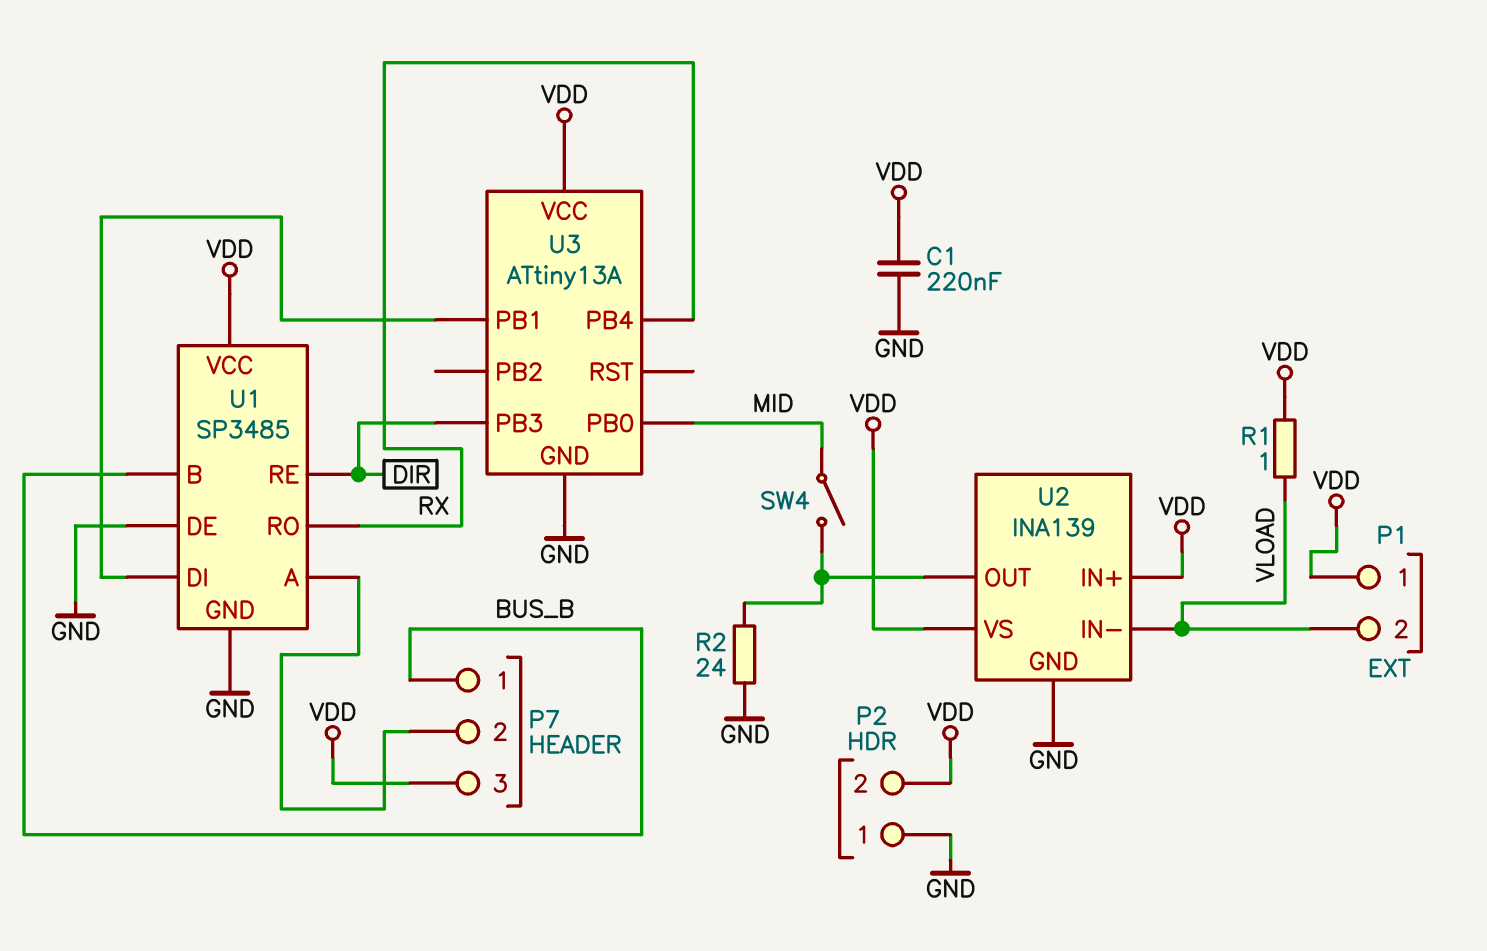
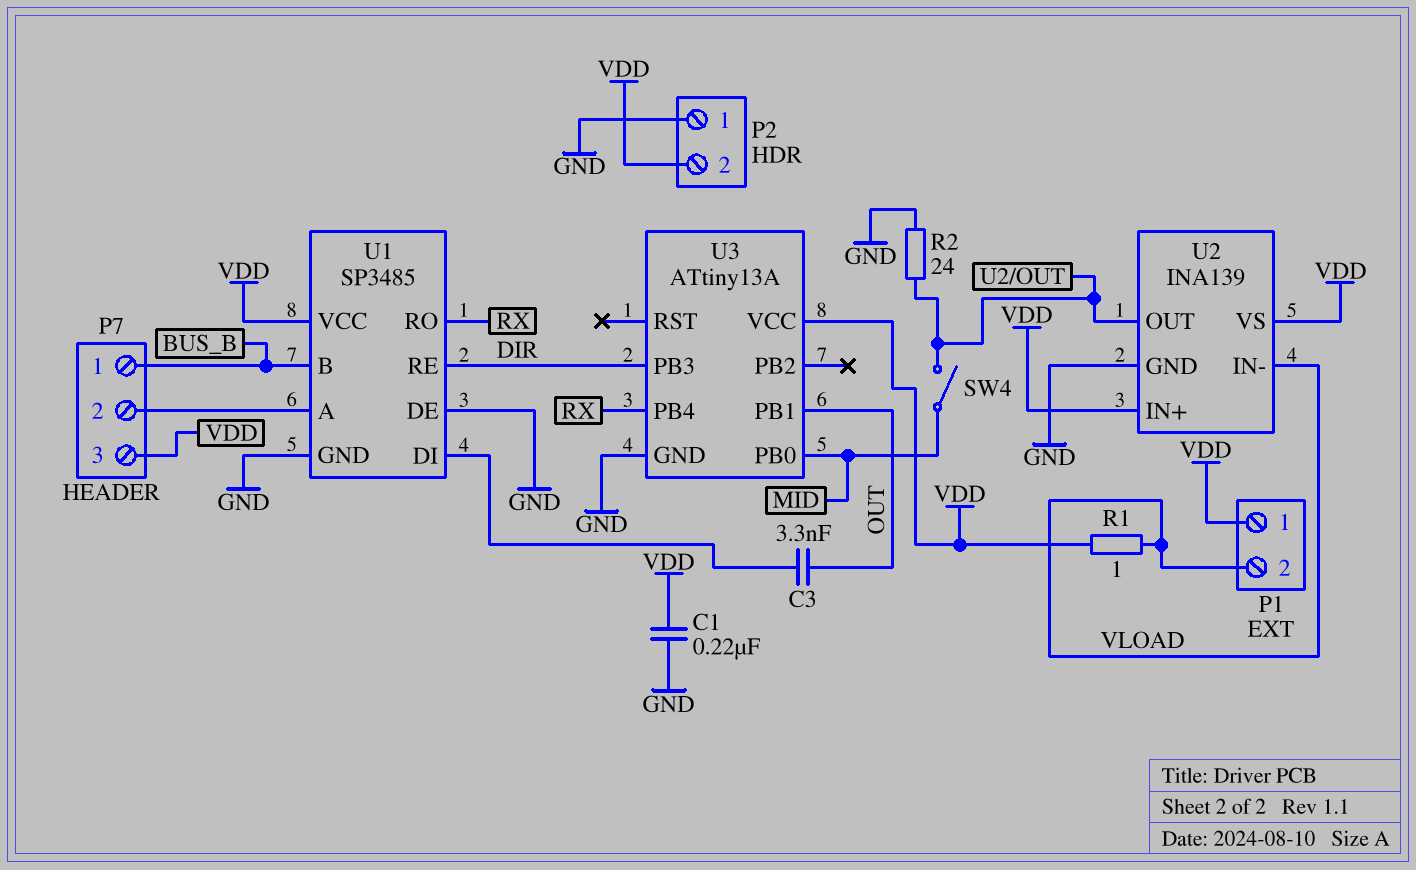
C3: none -> 3.3nF (OUT, U1/DI)
U3 pin PB1: U1/DI -> OUT

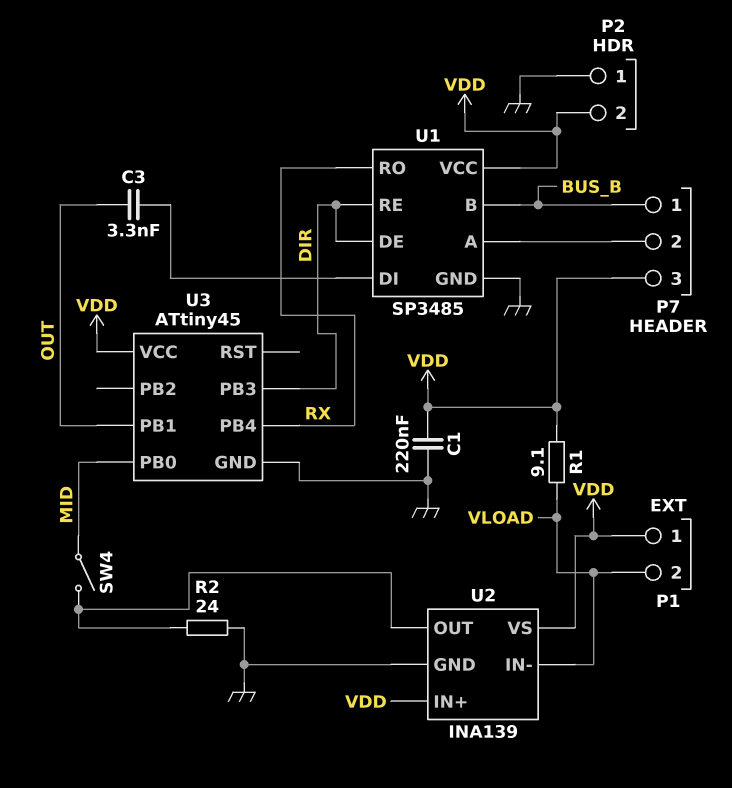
R1: 1 (VDD, VLOAD) -> 9.1 (VDD, VLOAD)
U1 pin DE: GND -> DIR
U3: ATtiny13A -> ATtiny45

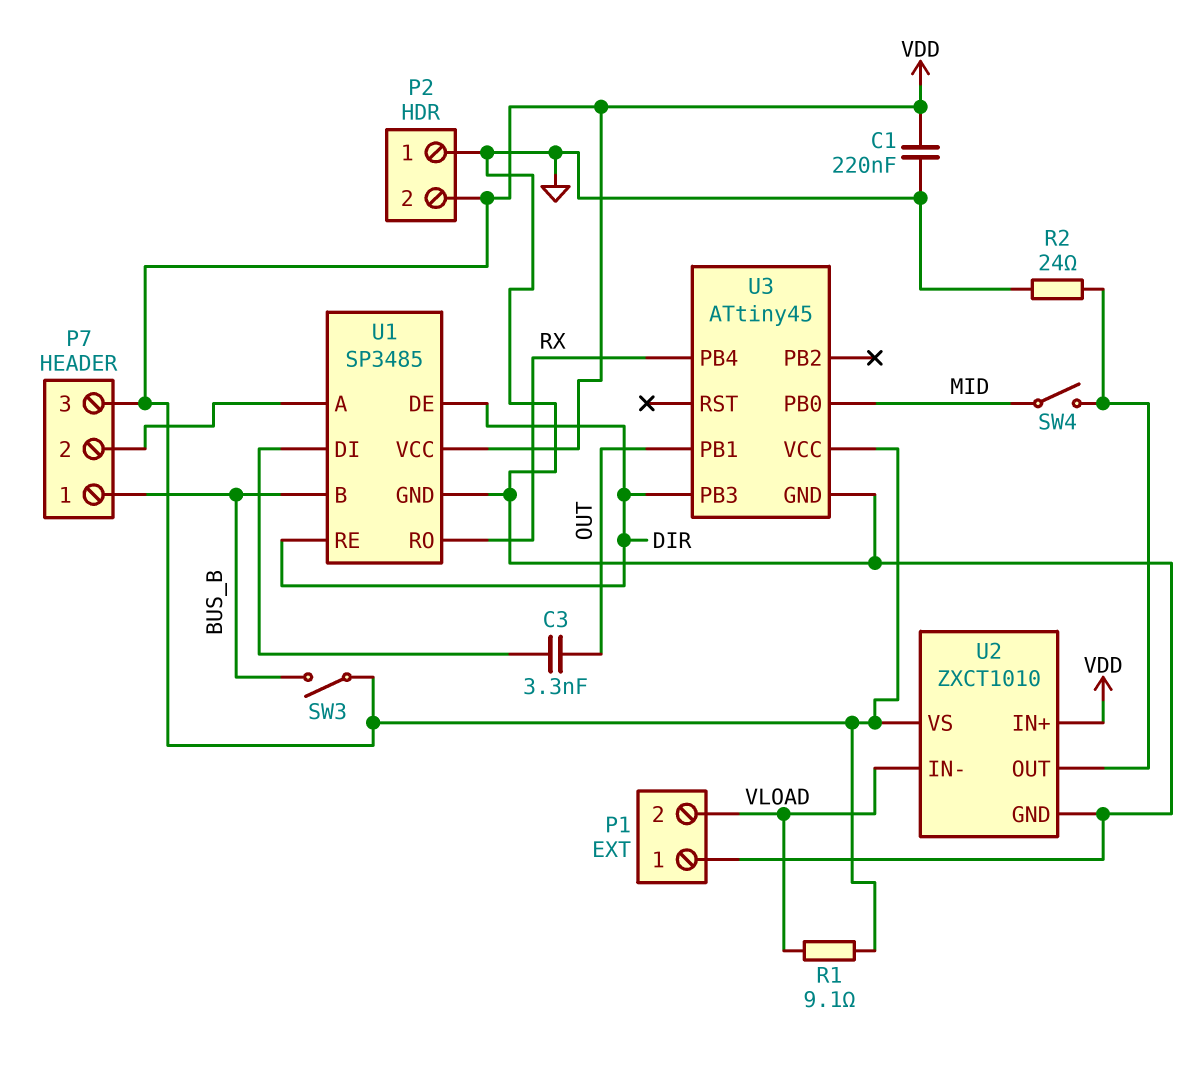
P1 pin 1: VDD -> GND
SW3: none -> switch (BUS_B, VDD)
U2: INA139 -> ZXCT1010

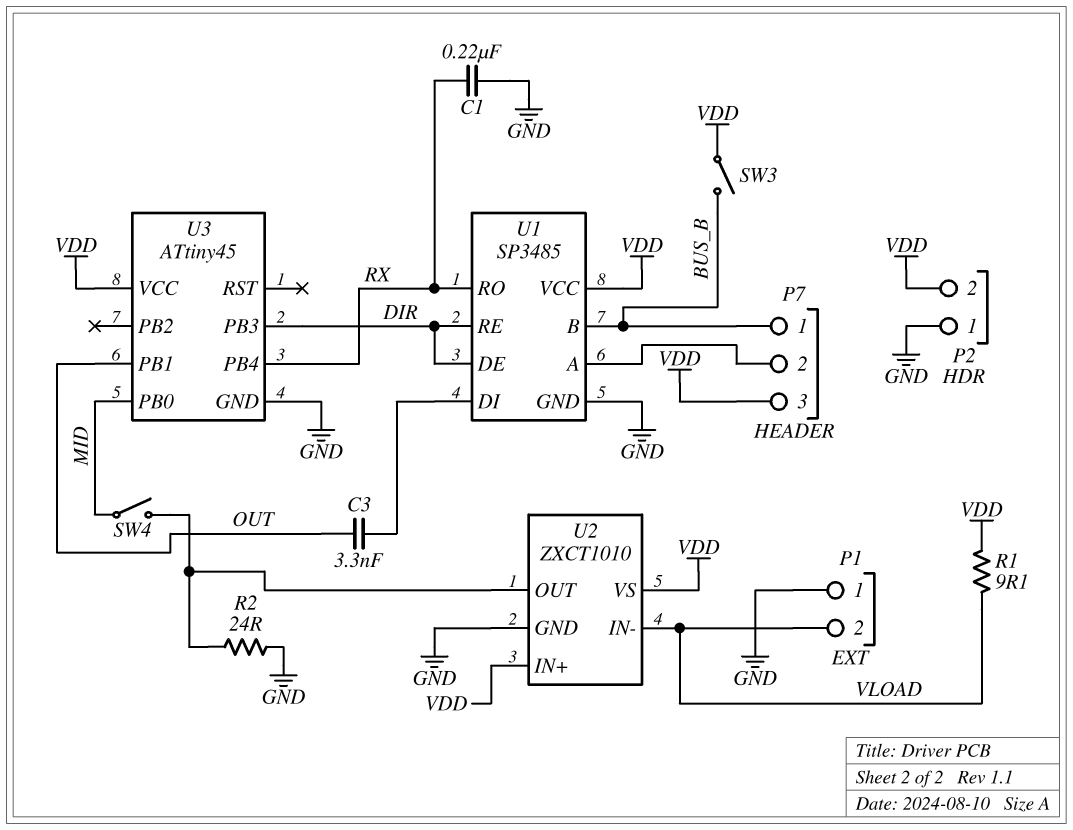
C1: 220nF (GND, VDD) -> 220nF (GND, RX)

